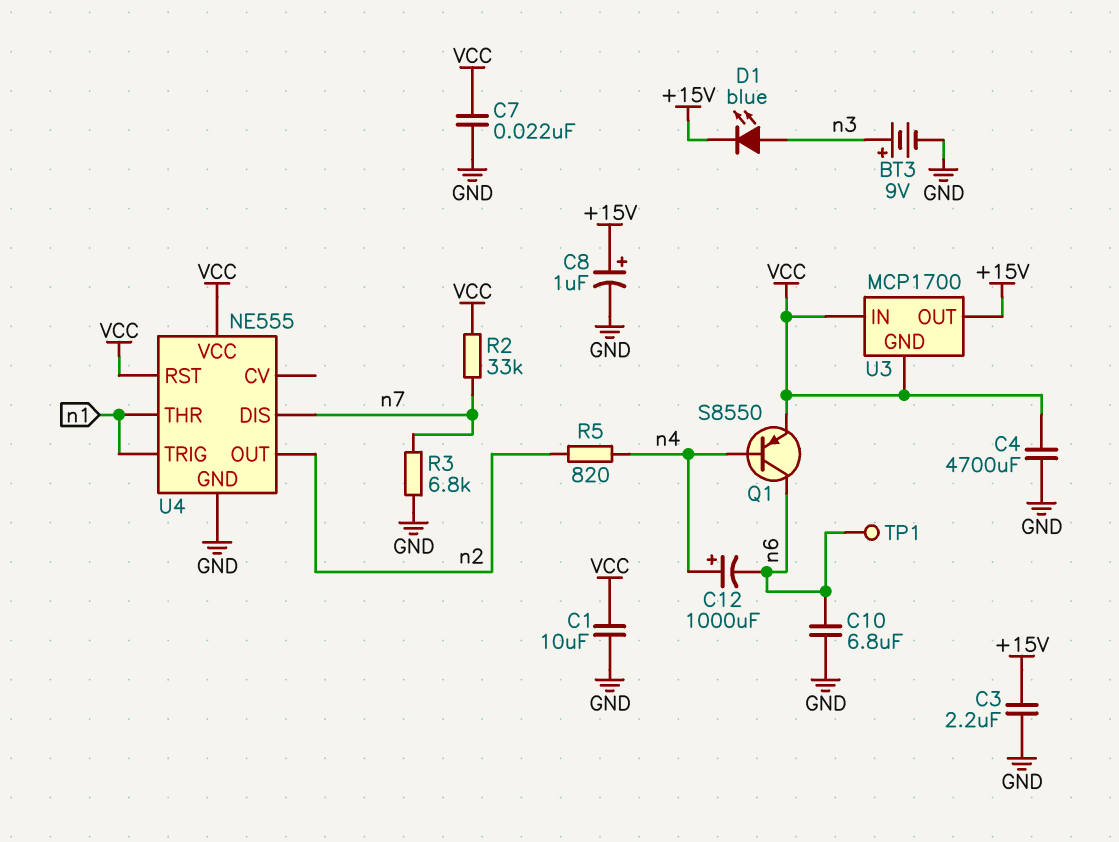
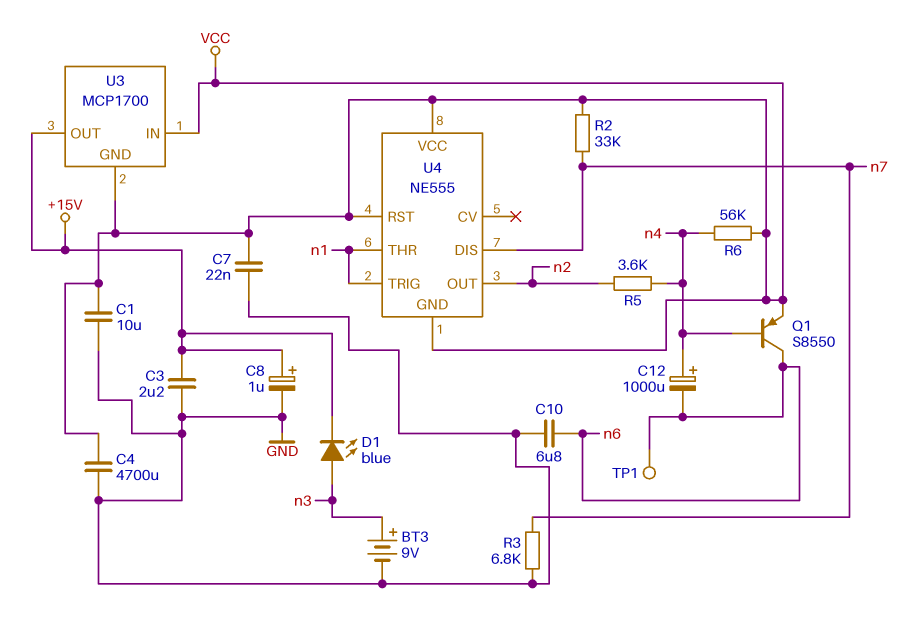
R5: 820 (n2, n4) -> 3.6k (n2, n4)
R6: none -> 56k (VCC, n4)
U4 pin GND: GND -> VCC

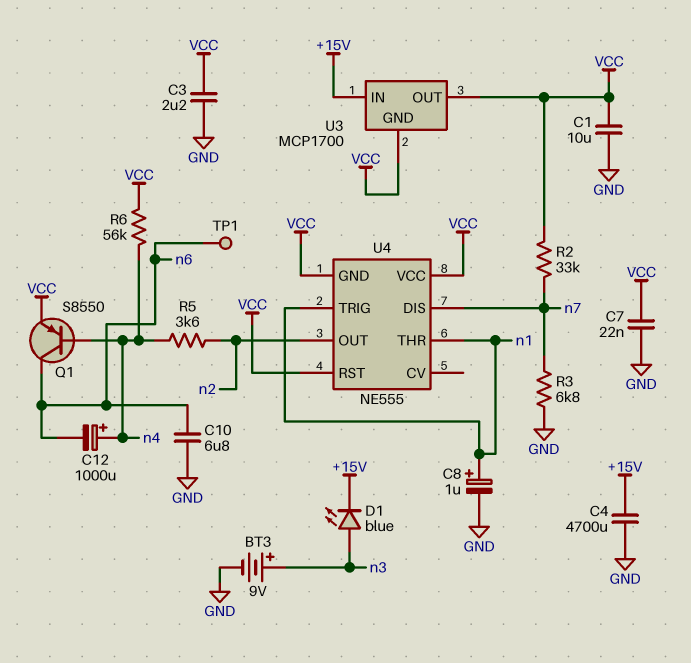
C3: 2.2uF (+15V, GND) -> 2.2uF (GND, VCC)
C4: 4700uF (GND, VCC) -> 4700uF (+15V, GND)
C8: 1uF (plus +15V, minus GND) -> 1uF (plus n1, minus GND)
U3 pin IN: VCC -> +15V
U3 pin OUT: +15V -> VCC

